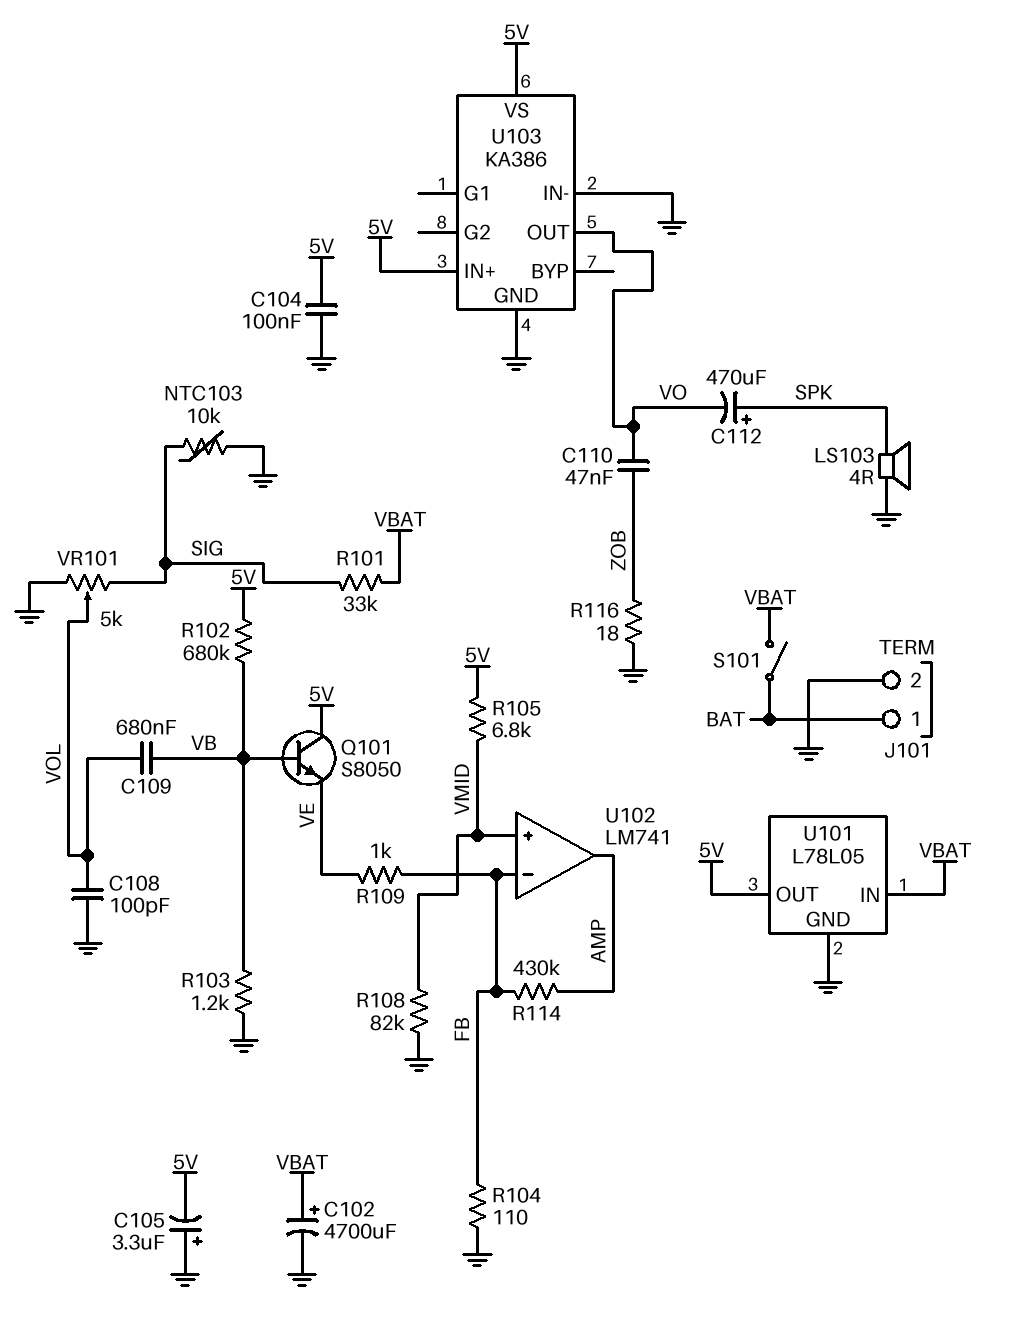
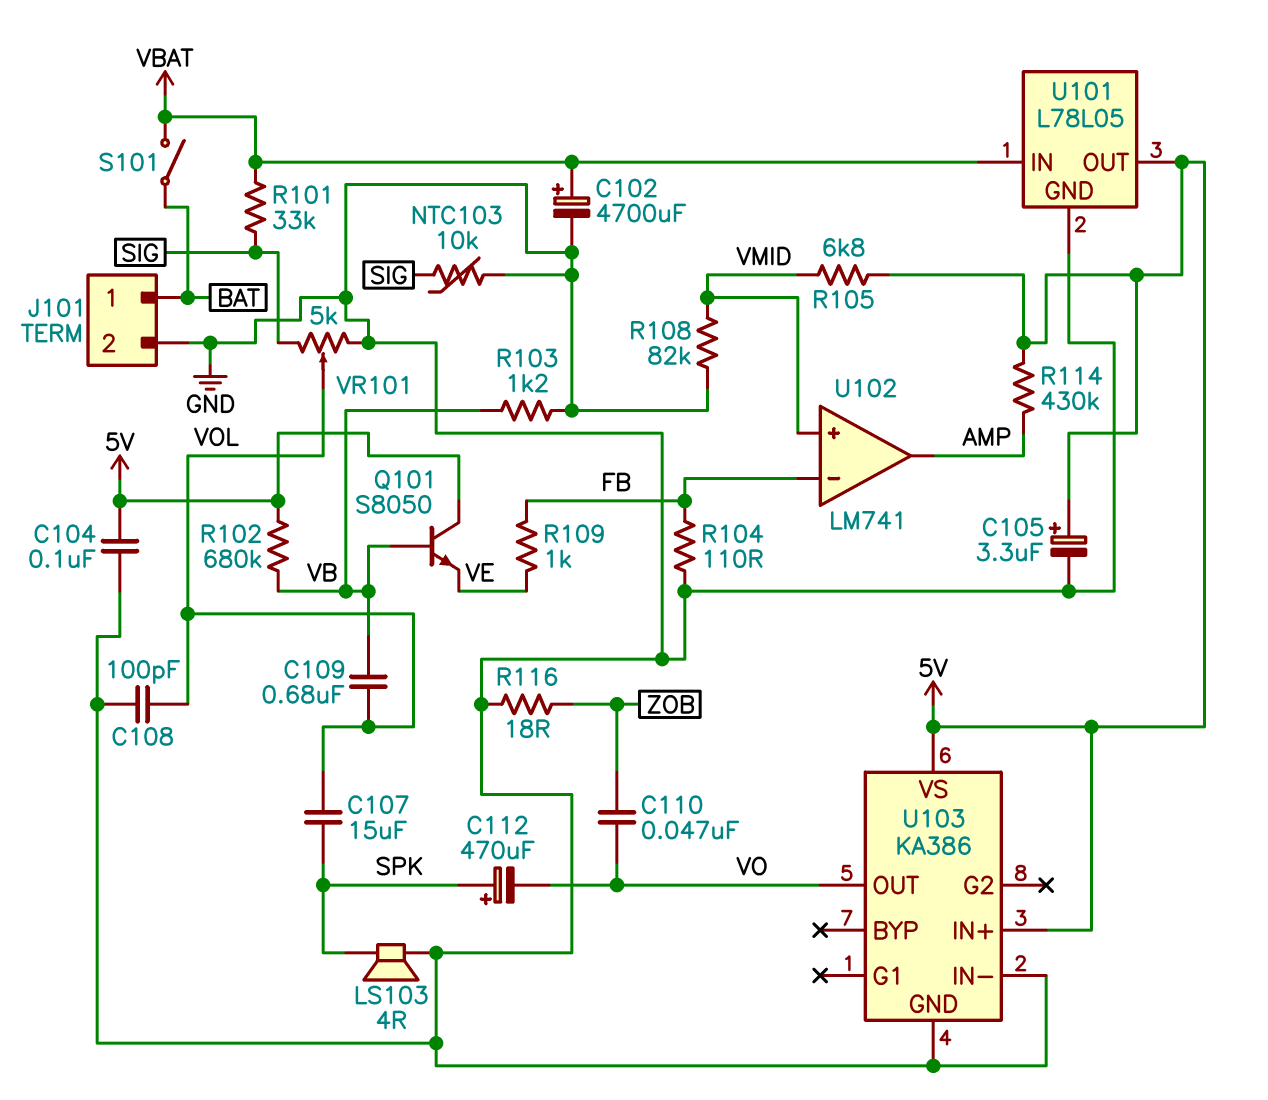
C105: 3.3uF (plus GND, minus 5V) -> 3.3uF (plus 5V, minus GND)
C107: none -> 15uF (SPK, VOL)
R114: 430k (AMP, FB) -> 430k (5V, AMP)

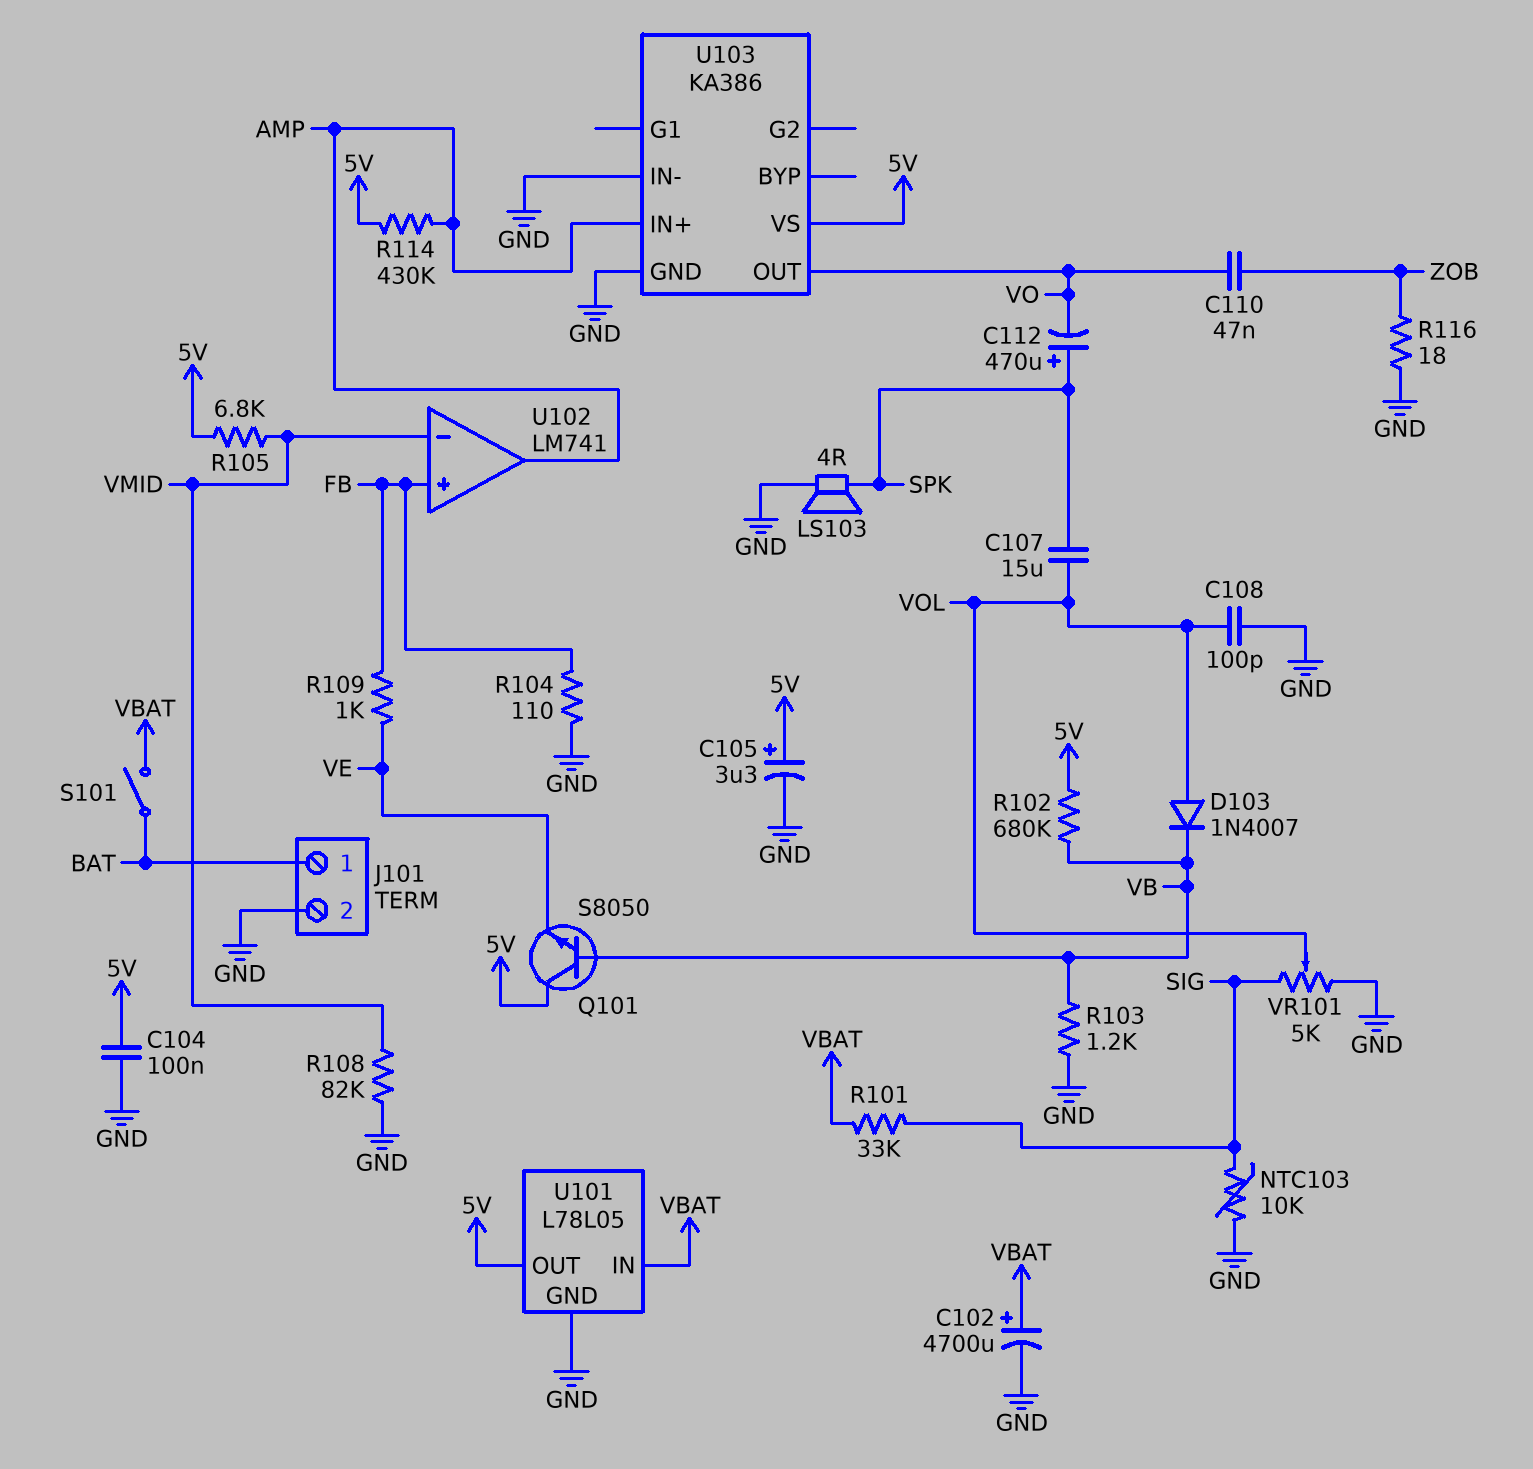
C109: 680nF (VB, VOL) -> none
D103: none -> diode 1N4007 (A VOL, K VB)
U102 pin in+: VMID -> FB
U102 pin in-: FB -> VMID
U103 pin IN+: 5V -> AMP

